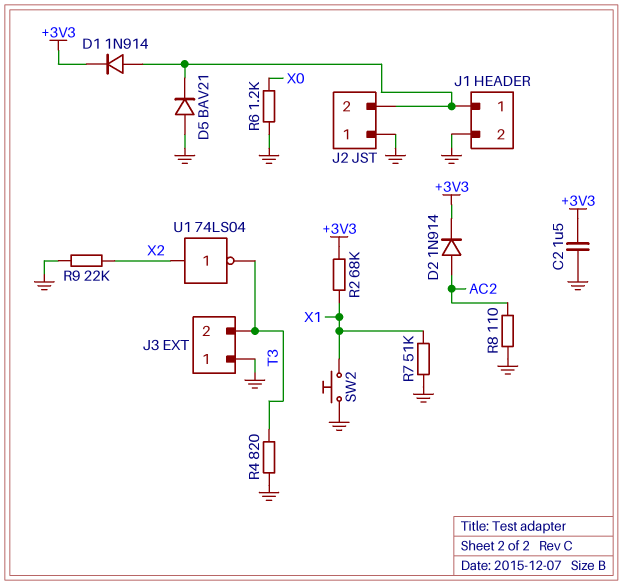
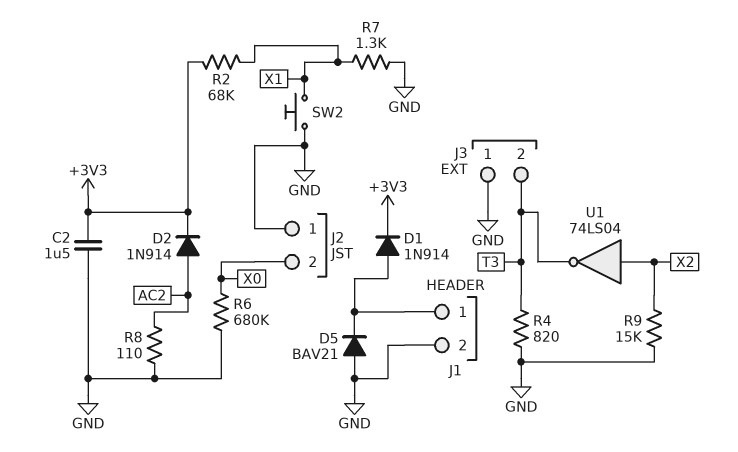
J2 pin 2: J1/1 -> X0
R6: 1.2k (GND, X0) -> 680k (GND, X0)
R7: 51k (GND, X1) -> 1.3k (GND, X1)
R9: 22k (GND, X2) -> 15k (GND, X2)

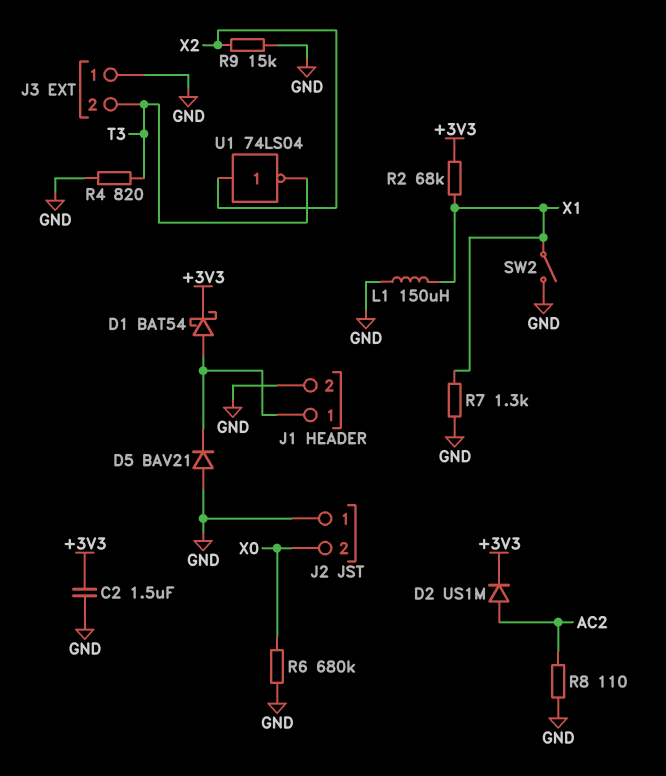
D1: diode 1N914 (A J1/1, K +3V3) -> schottky BAT54 (A J1/1, K +3V3)
D2: diode 1N914 (A AC2, K +3V3) -> diode US1M (A AC2, K +3V3)
L1: none -> 150uH (GND, X1)
SW2: button (GND, X1) -> switch (GND, X1)

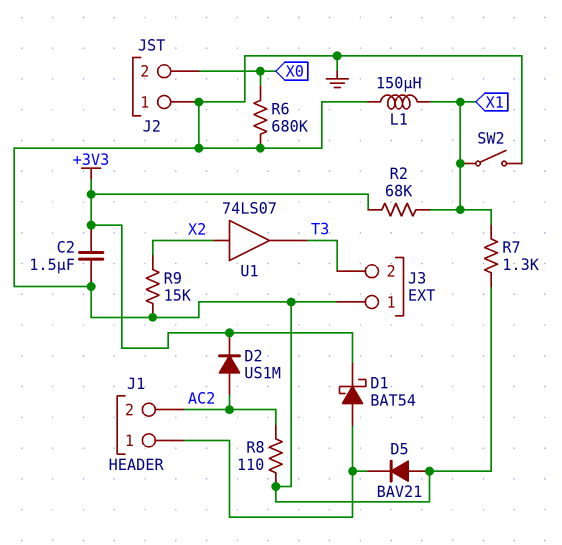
J1 pin 2: GND -> AC2
R4: 820 (GND, T3) -> none
U1: NOT 74LS04 (in X2, out T3) -> buffer 74LS07 (in X2, out T3)

